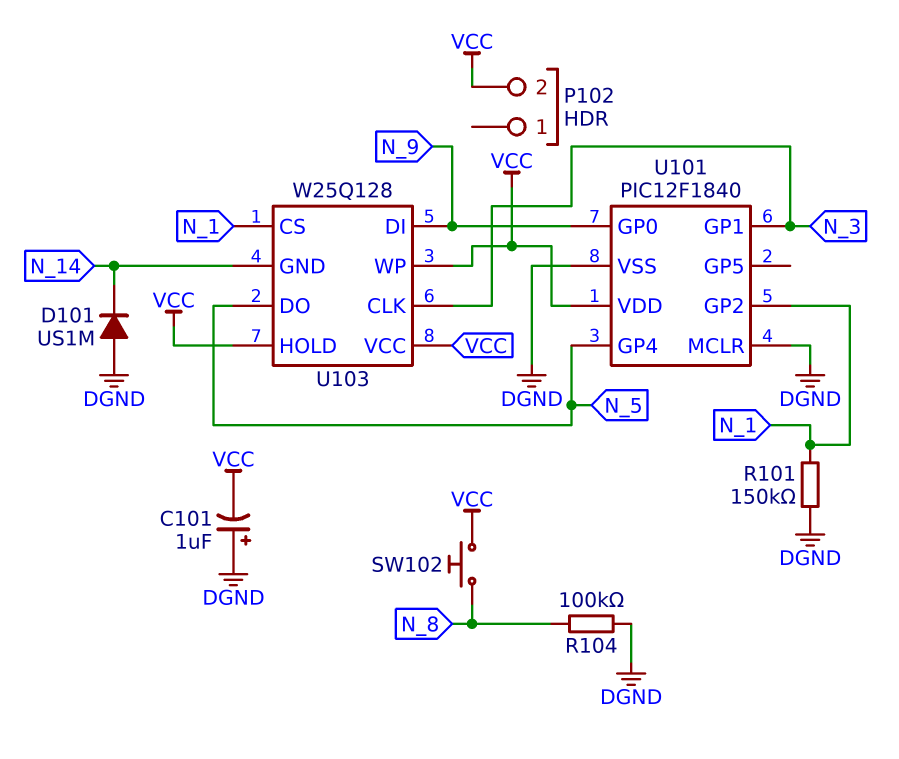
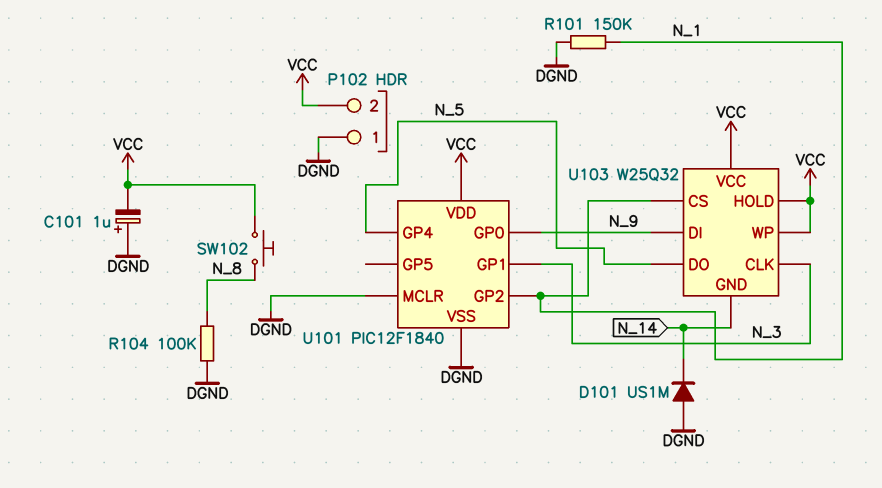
P102 pin 1: none -> DGND
U103: W25Q128 -> W25Q32

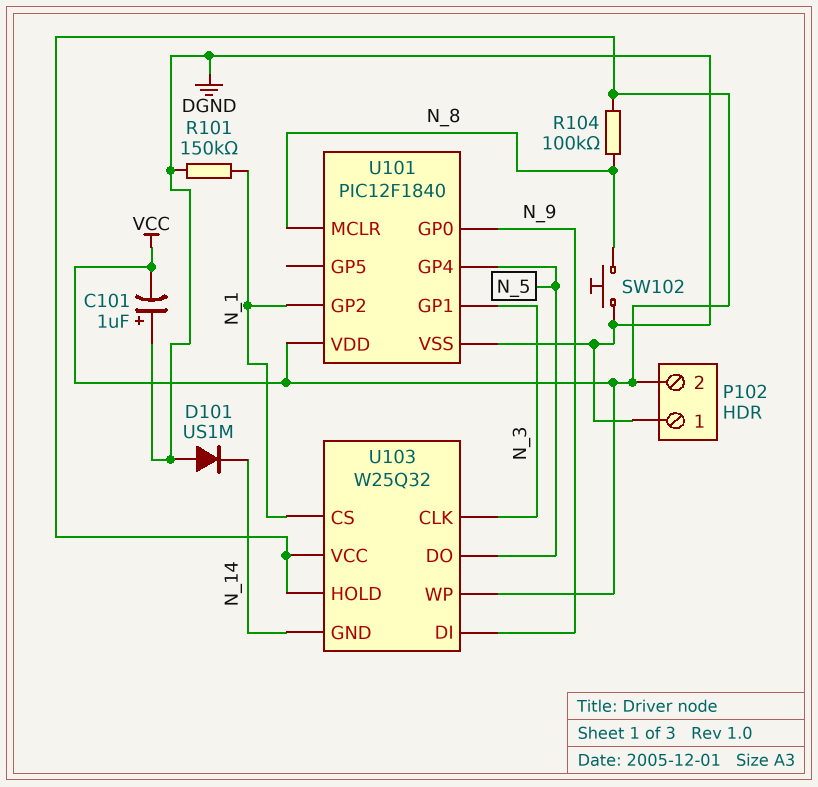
R104: 100k (DGND, N_8) -> 100k (N_8, VCC)
SW102: button (N_8, VCC) -> button (DGND, N_8)
U101 pin MCLR: DGND -> N_8

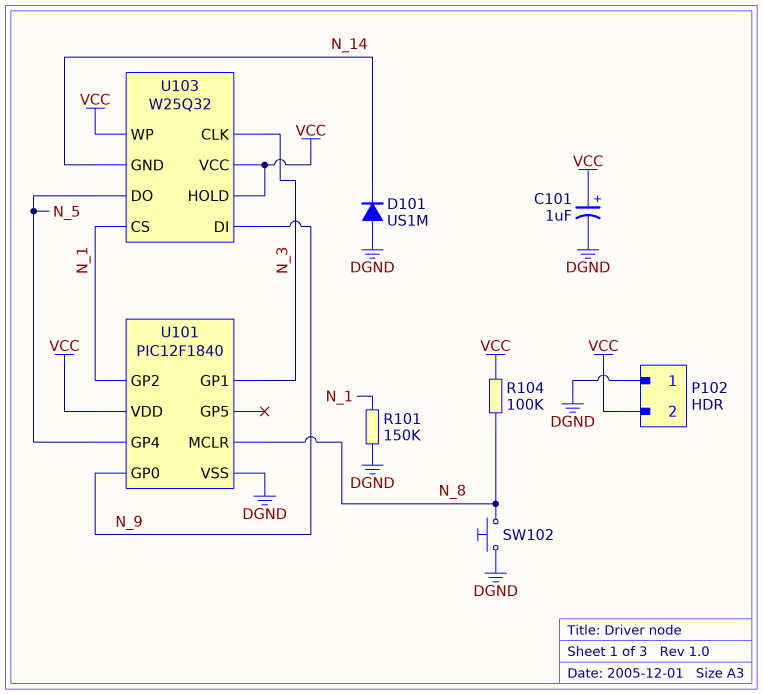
C101: 1uF (plus DGND, minus VCC) -> 1uF (plus VCC, minus DGND)

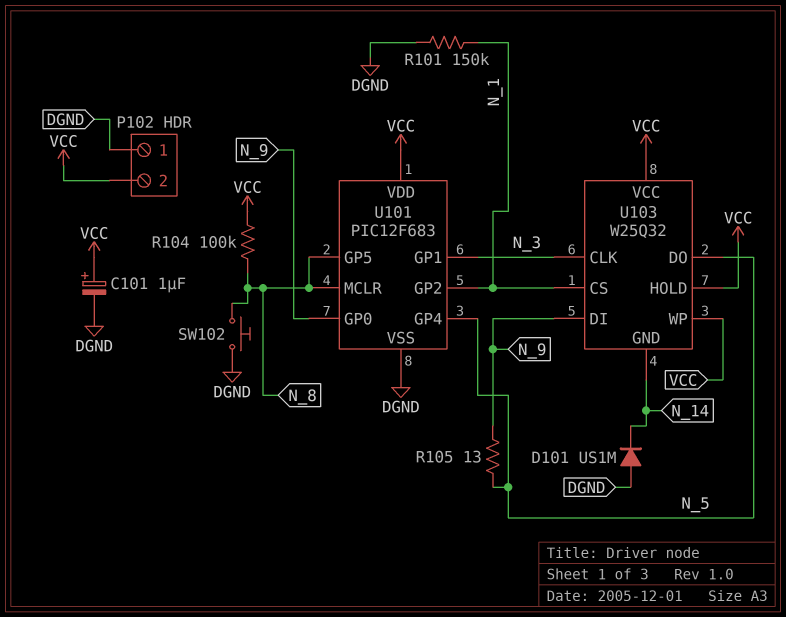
R105: none -> 13 (N_5, N_9)
U101: PIC12F1840 -> PIC12F683
U101 pin GP5: none -> N_8

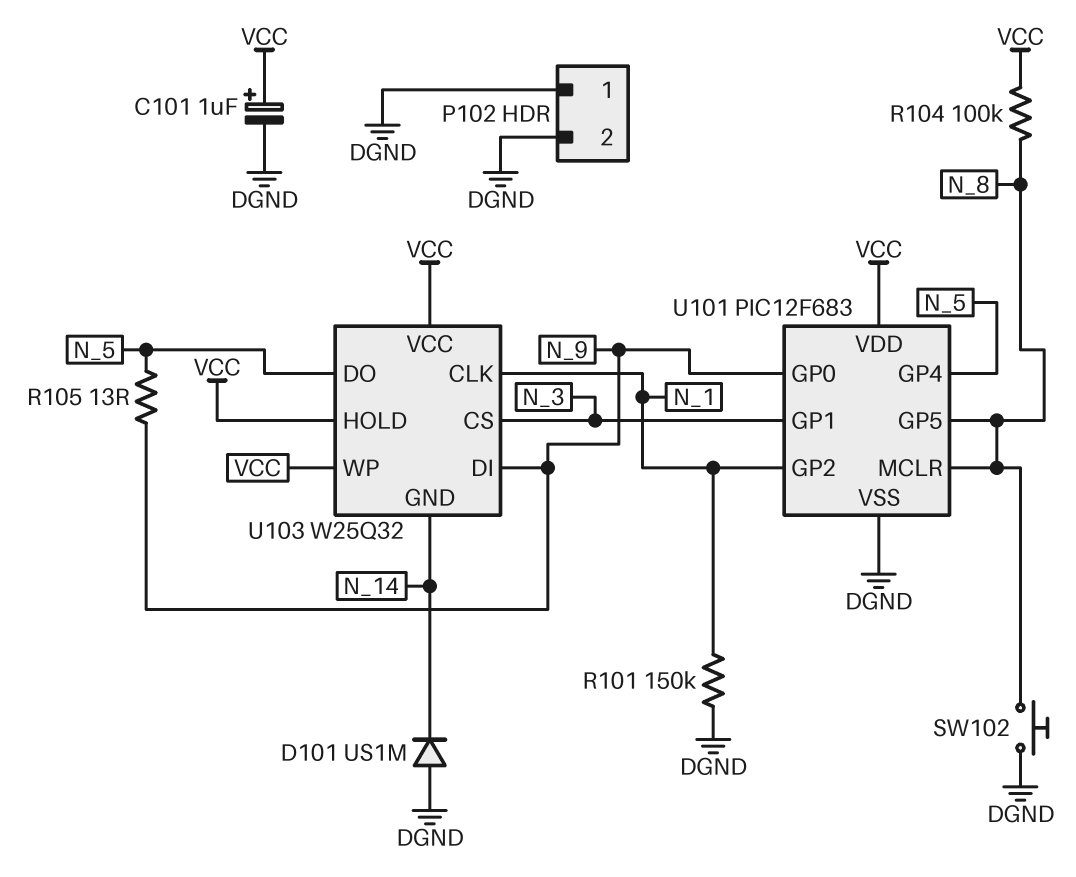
P102 pin 2: VCC -> DGND
U103 pin CLK: N_3 -> N_1
U103 pin CS: N_1 -> N_3

